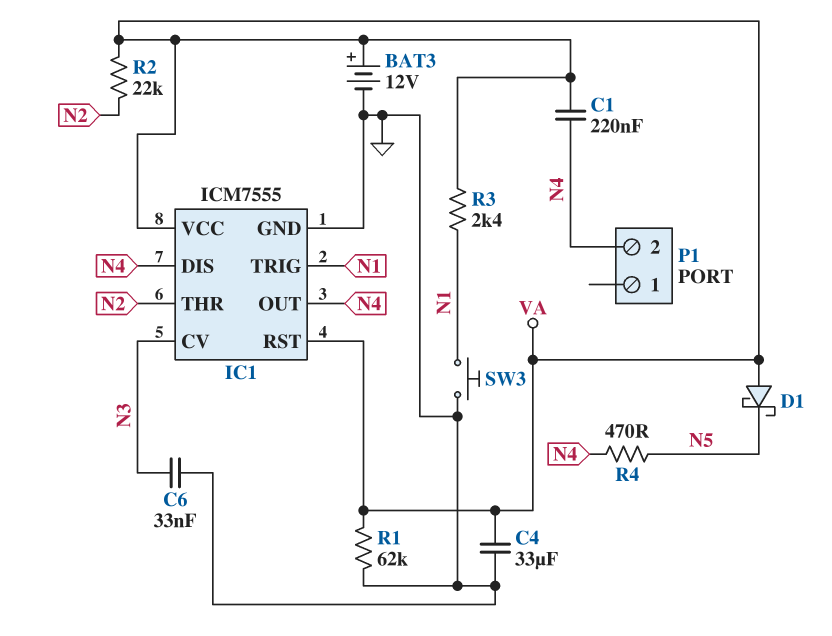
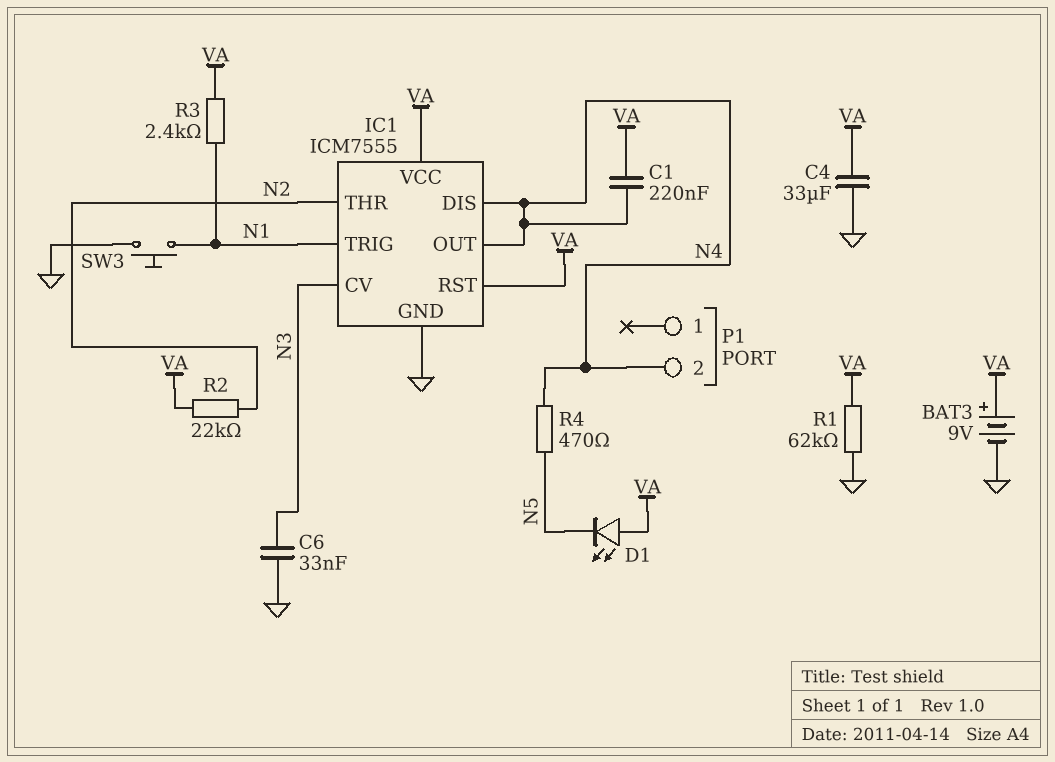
BAT3: 12V (plus VA, minus GND) -> 9V (plus VA, minus GND)
D1: schottky (A VA, K N5) -> LED (A VA, K N5)

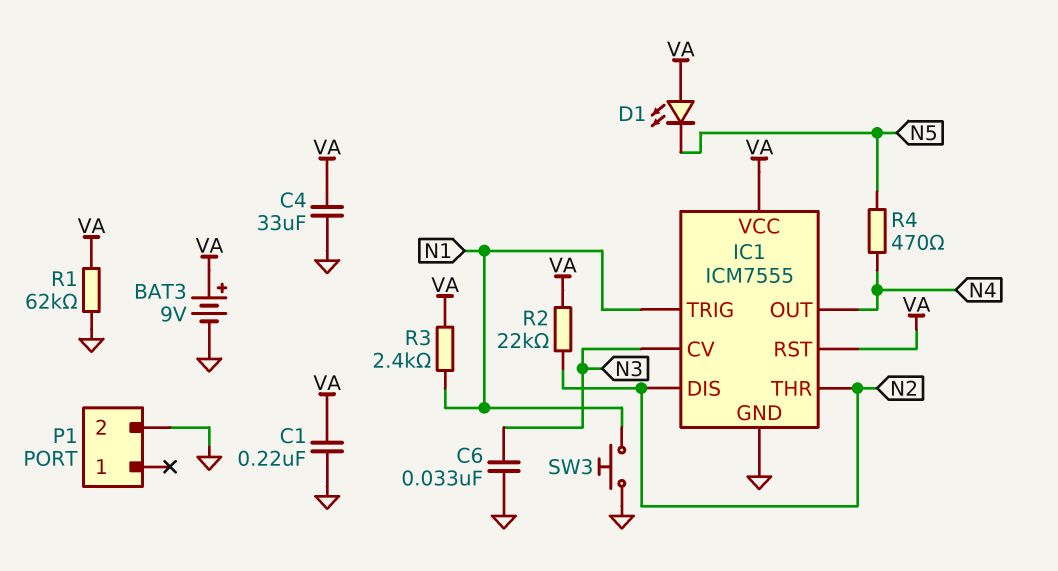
C1: 220nF (N4, VA) -> 220nF (GND, VA)
IC1 pin DIS: N4 -> N2
P1 pin 2: N4 -> GND

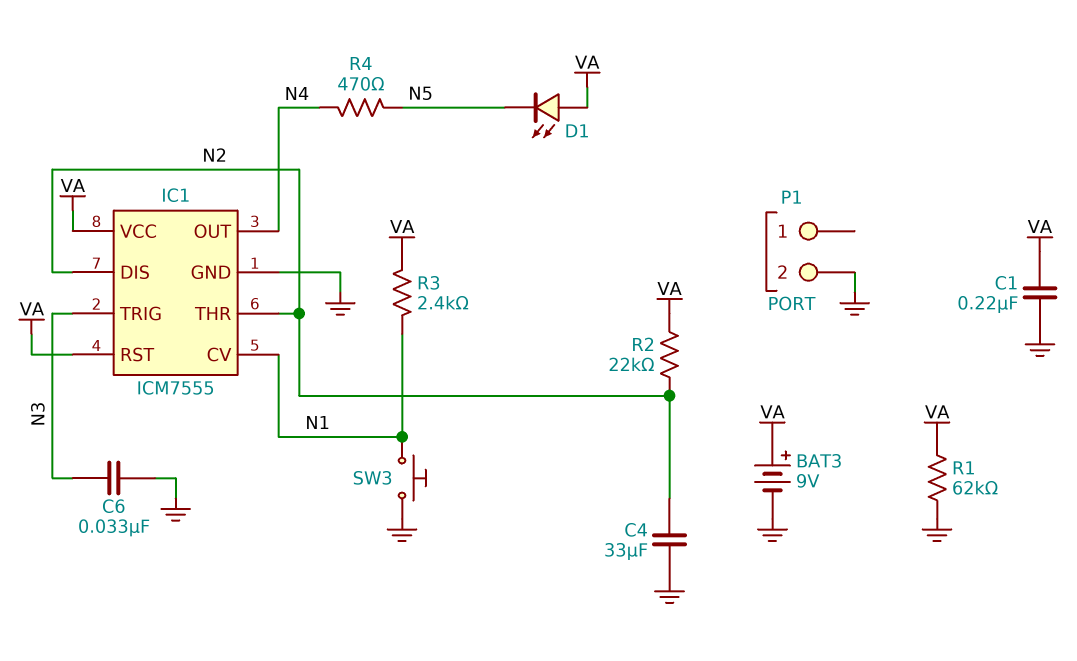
C4: 33uF (GND, VA) -> 33uF (GND, N2)
IC1 pin CV: N3 -> N1
IC1 pin TRIG: N1 -> N3

